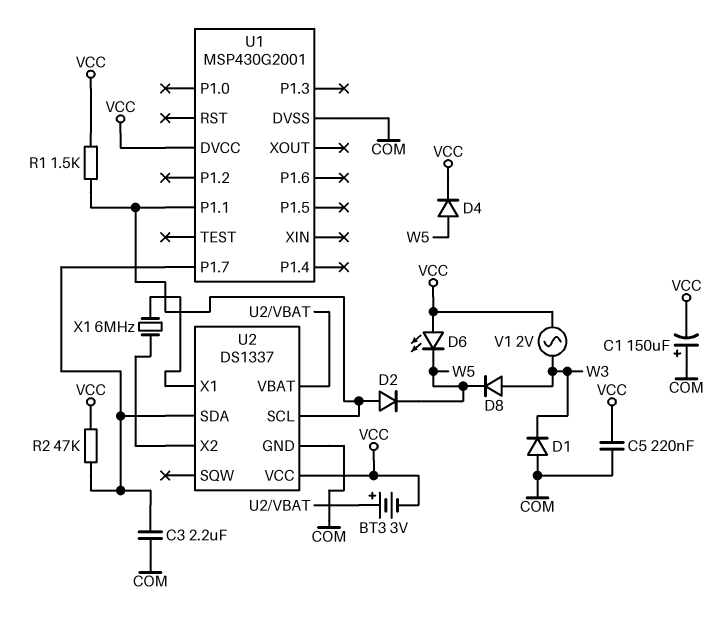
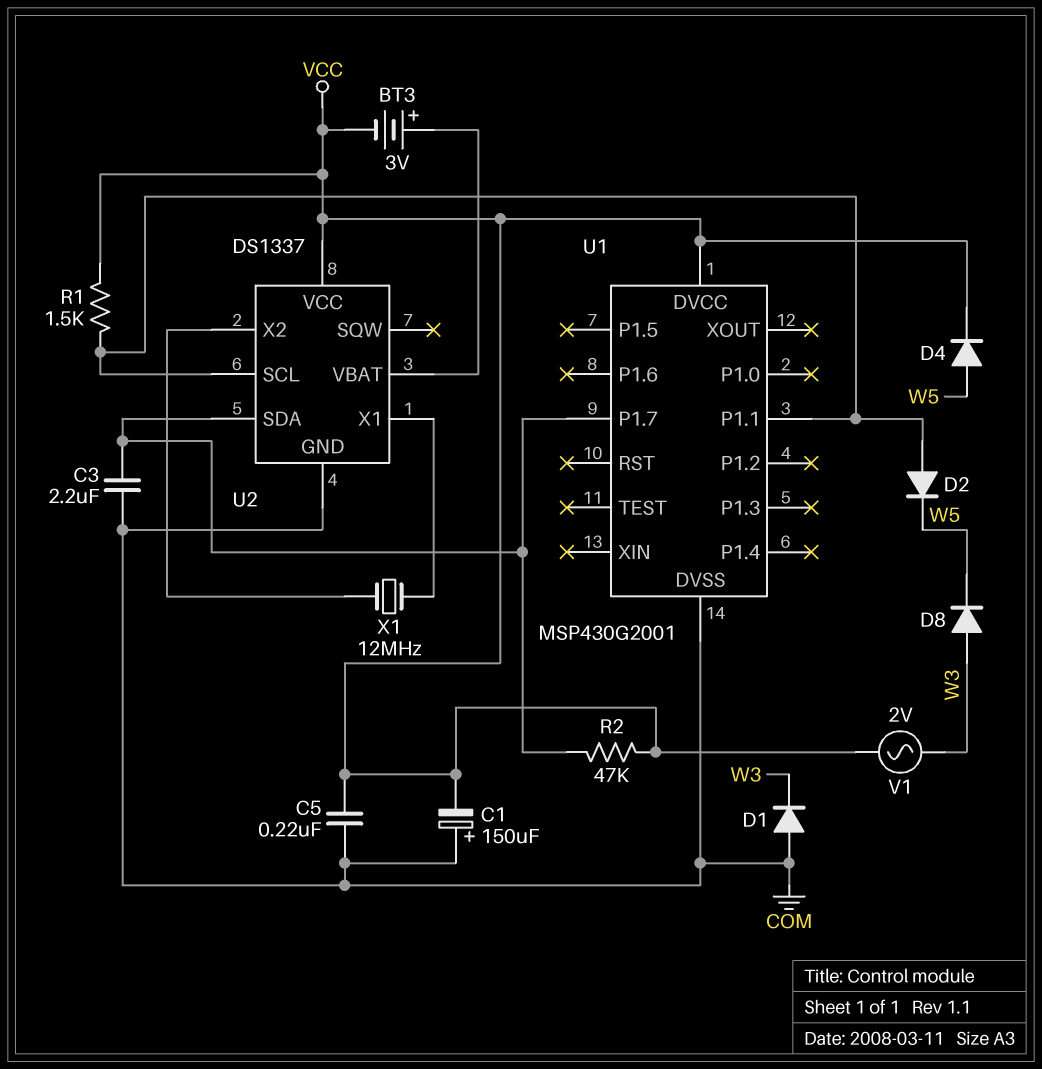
D6: LED (A VCC, K W5) -> none
X1: 6MHz (U2/X1, U2/X2) -> 12MHz (U2/X1, U2/X2)

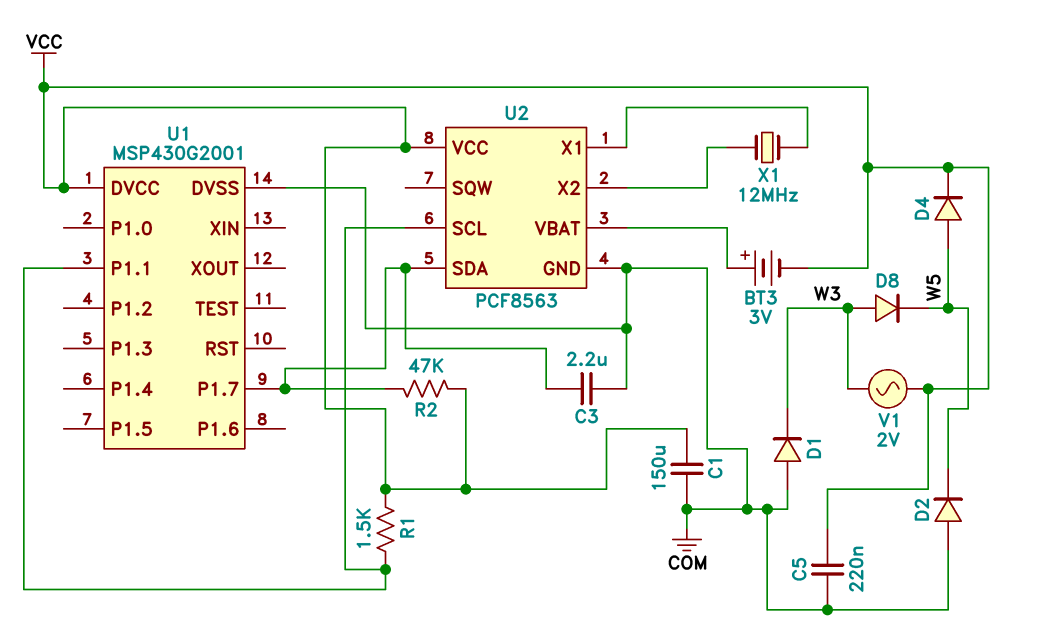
C1: 150uF (plus COM, minus VCC) -> 150uF (COM, VCC)
D2: diode (A U1/P1.1, K W5) -> diode (A COM, K W5)
U2: DS1337 -> PCF8563

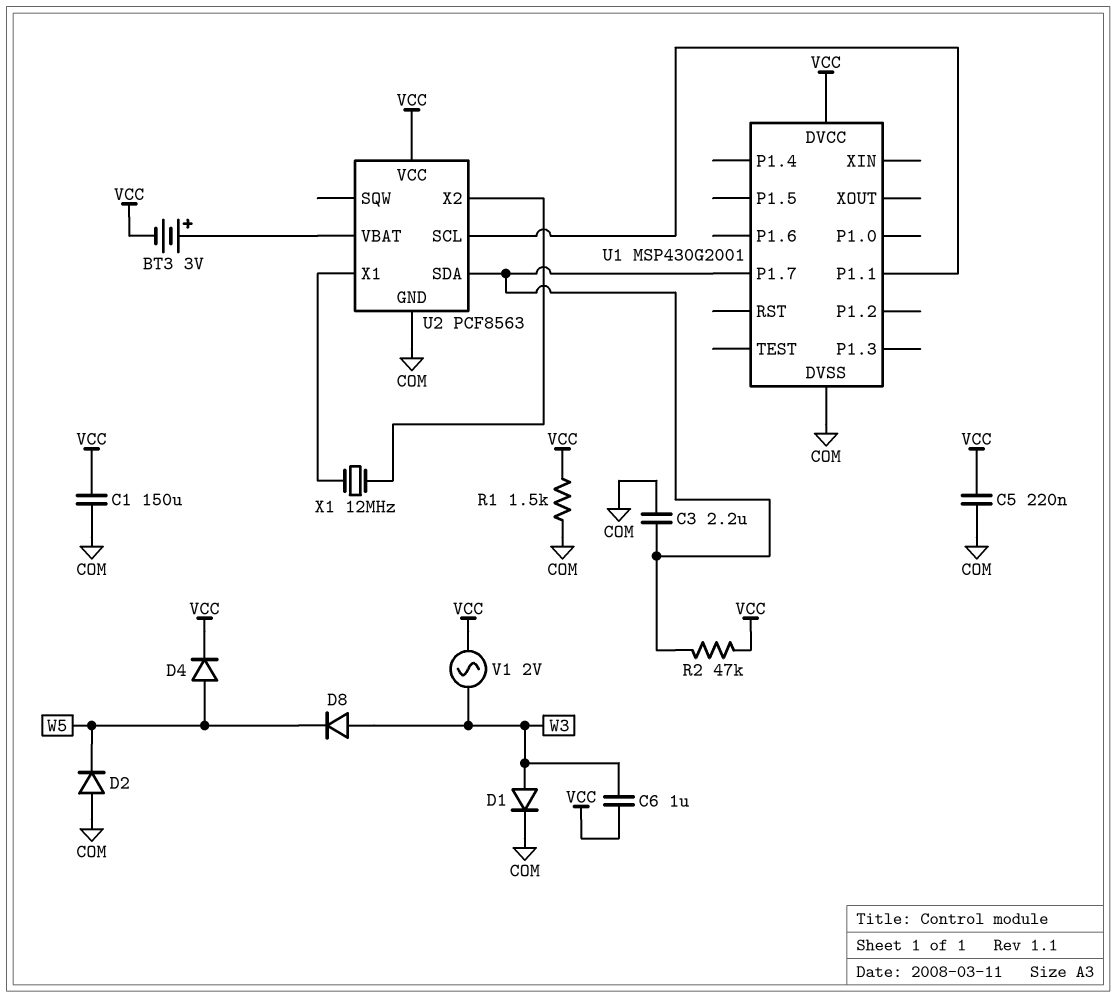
C6: none -> 1uF (VCC, W3)
D1: diode (A COM, K W3) -> diode (A W3, K COM)
R1: 1.5k (U1/P1.1, VCC) -> 1.5k (COM, VCC)

